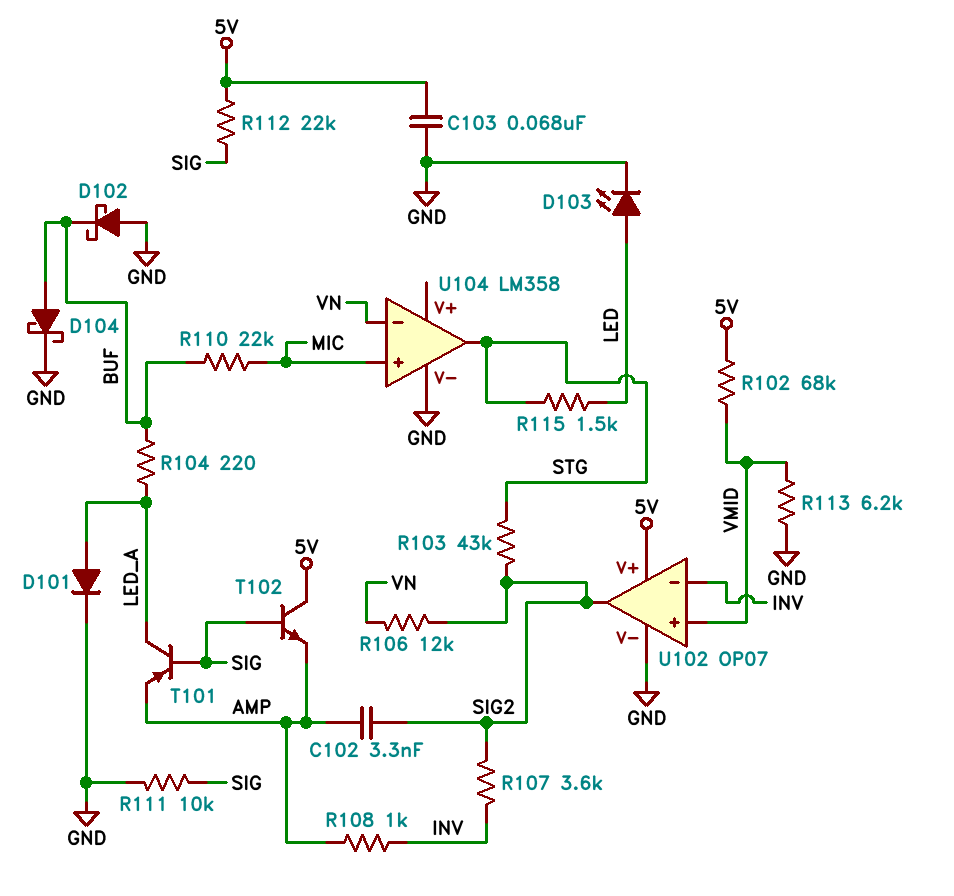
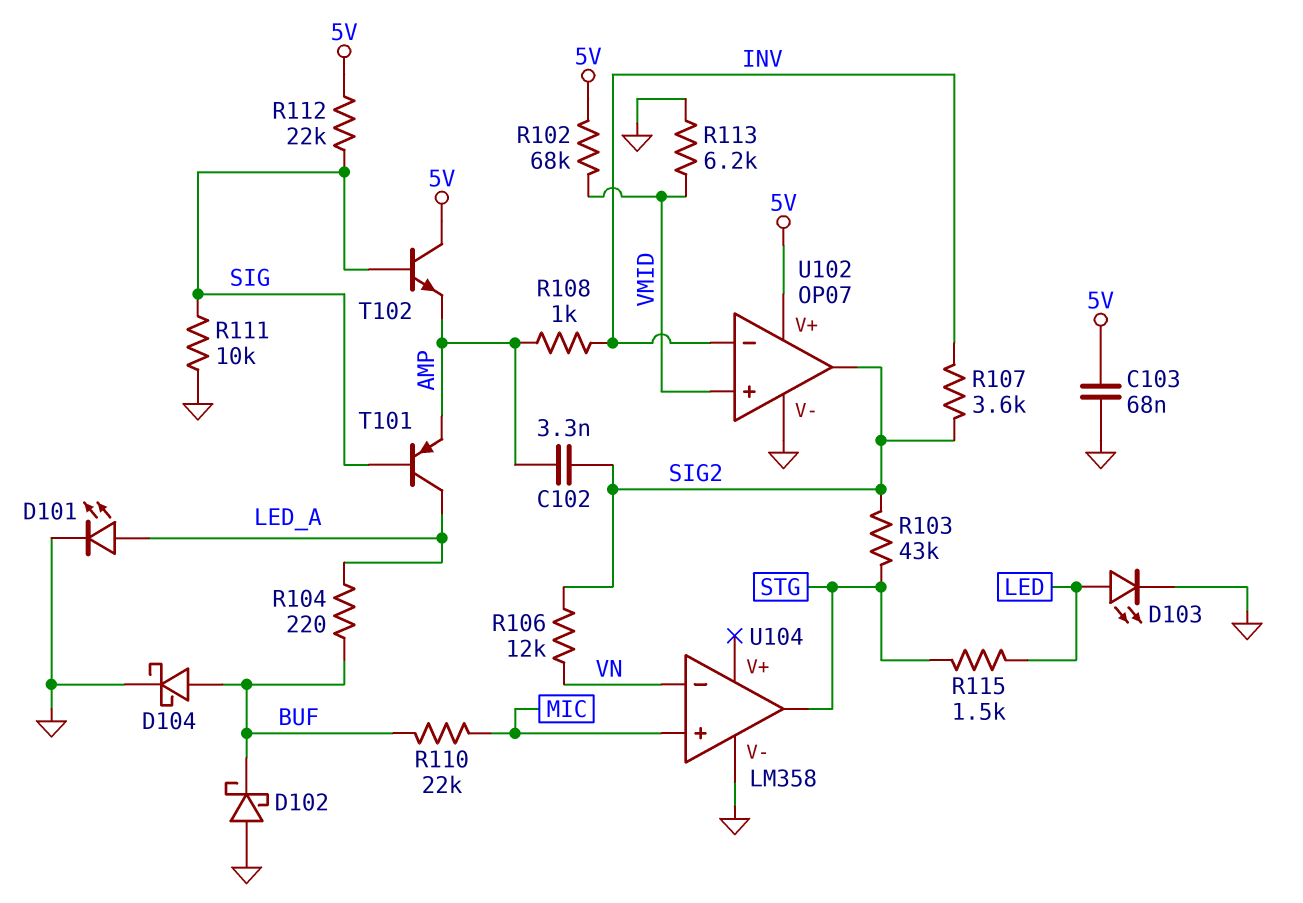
D101: diode (A LED_A, K GND) -> LED (A LED_A, K GND)

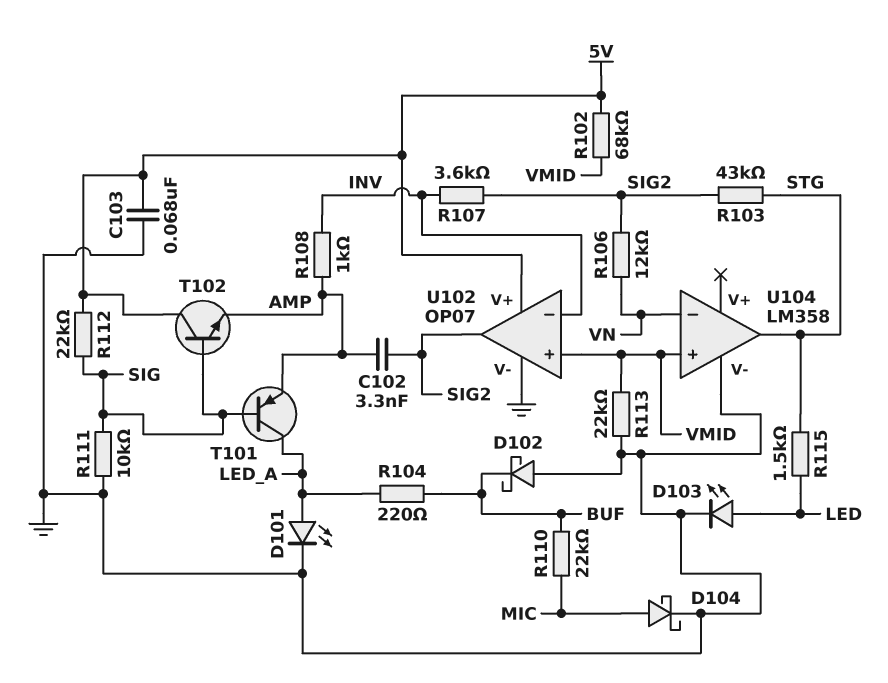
D104: schottky (A BUF, K GND) -> schottky (A MIC, K GND)
R113: 6.2k (GND, VMID) -> 22k (GND, VMID)
U104 pin in+: MIC -> VMID

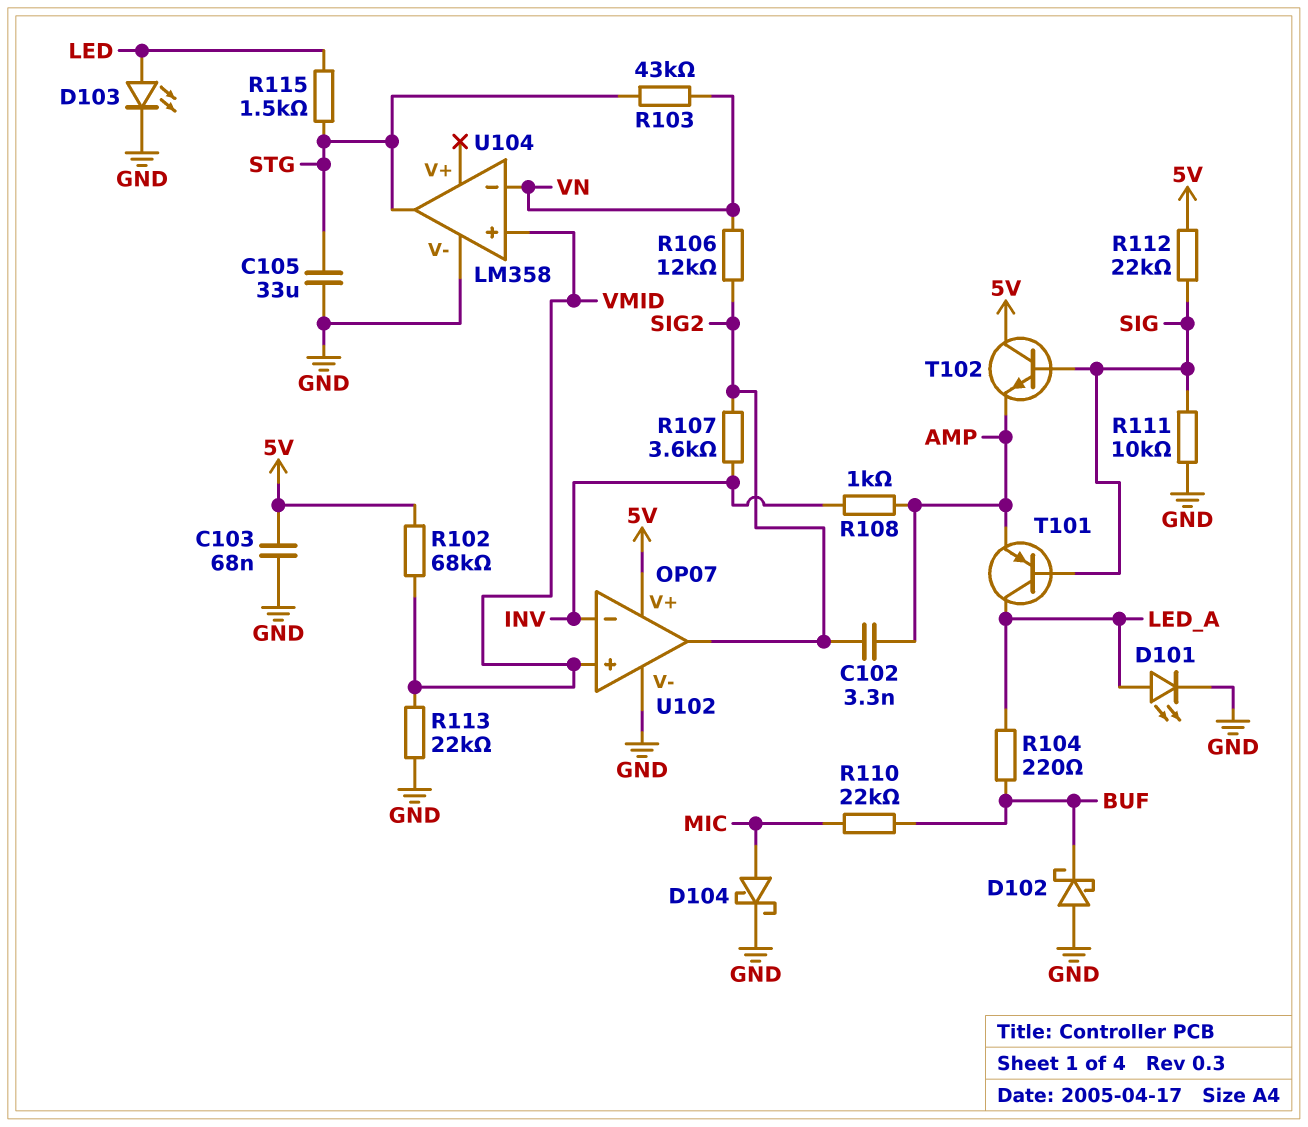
C105: none -> 33uF (GND, STG)
R103: 43k (SIG2, STG) -> 43k (STG, VN)

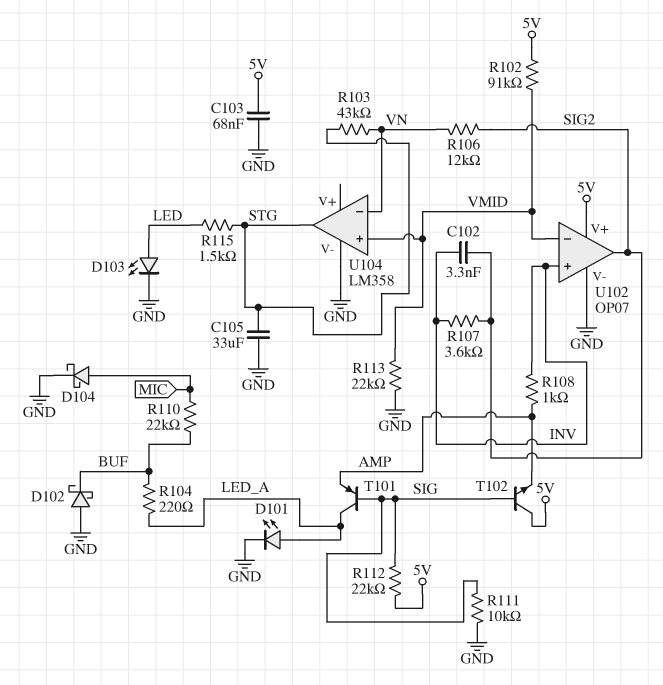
C102: 3.3nF (AMP, SIG2) -> 3.3nF (INV, SIG2)
R102: 68k (5V, VMID) -> 91k (5V, VMID)
U102 pin in+: VMID -> INV
U102 pin in-: INV -> VMID

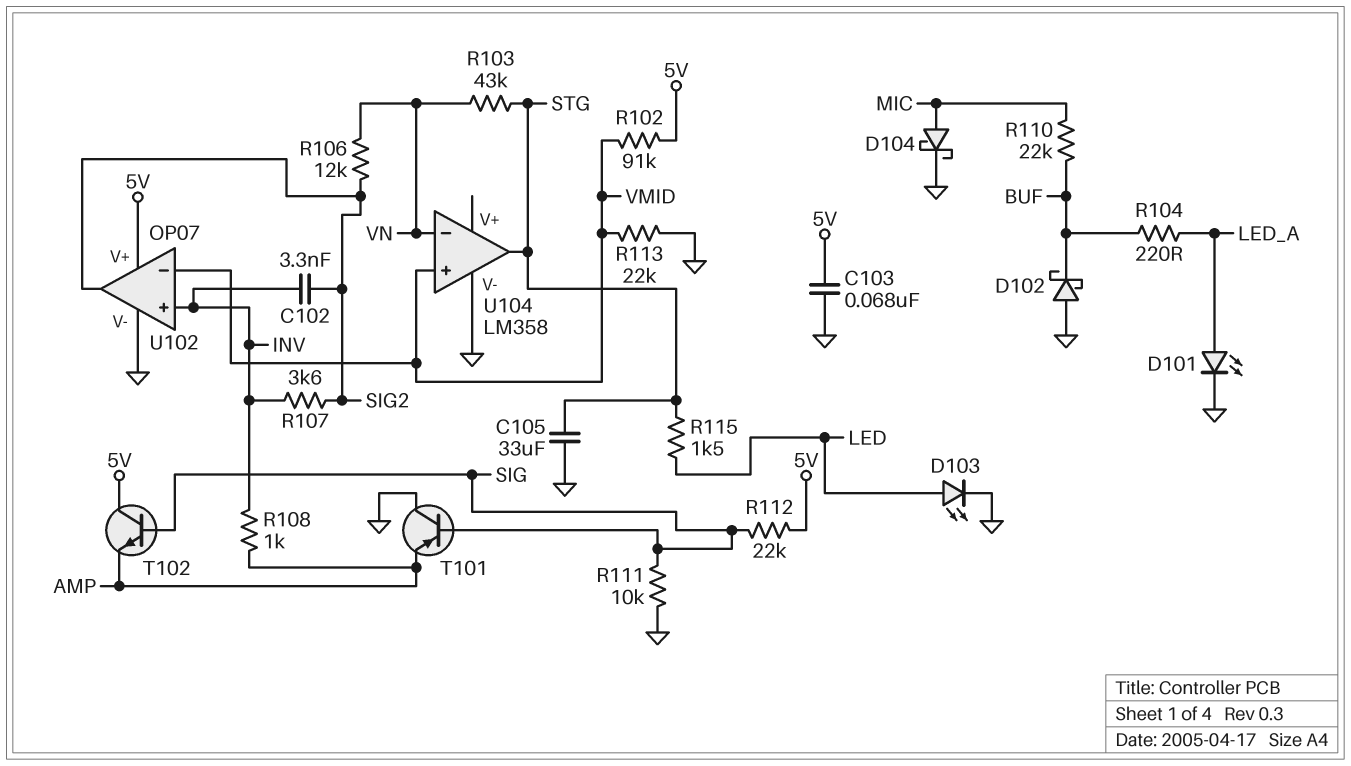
T101: PNP (B SIG, C LED_A, E AMP) -> PNP (B SIG, C GND, E AMP)

